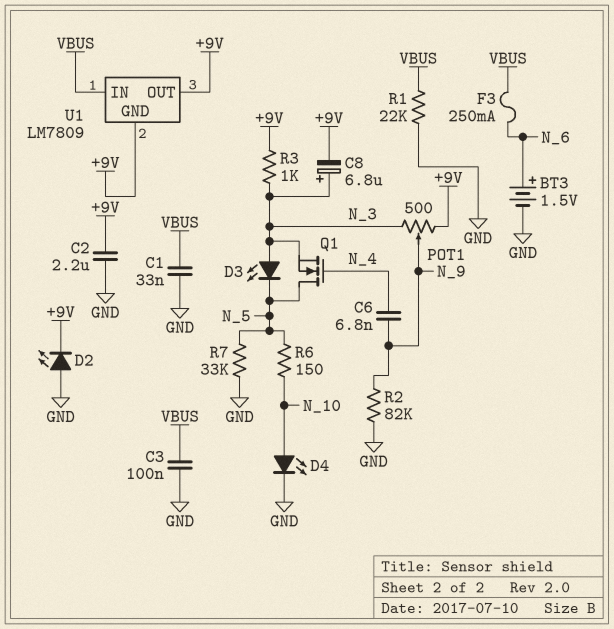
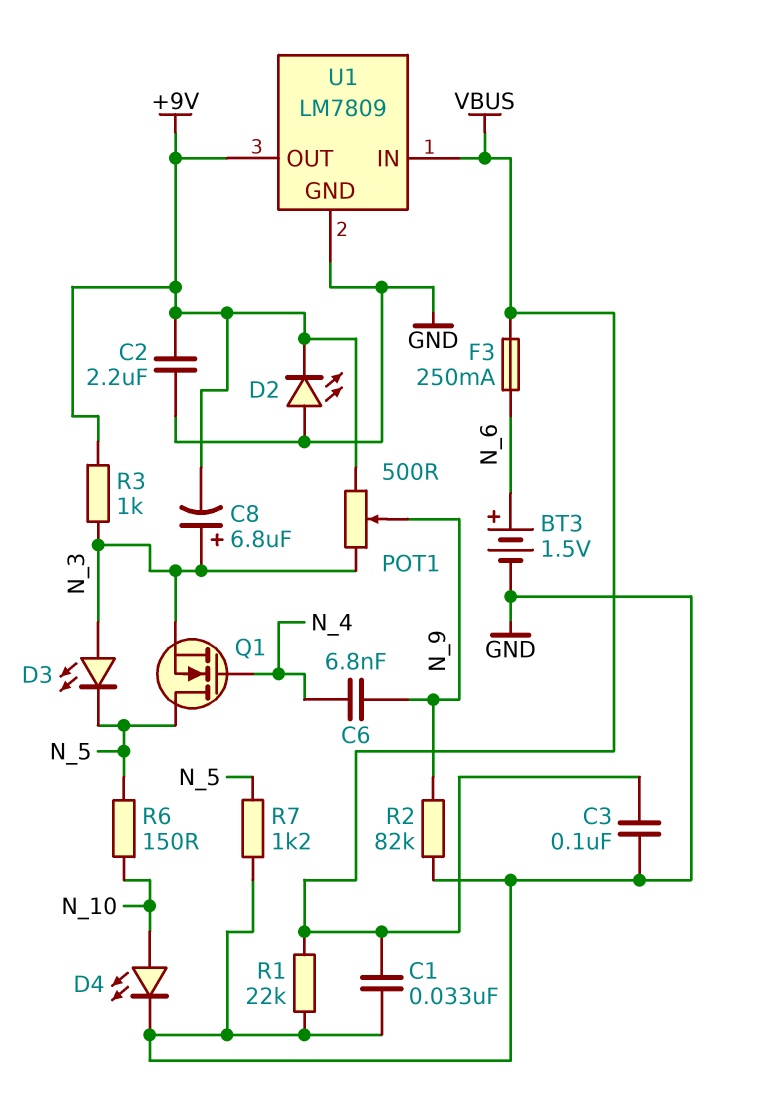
R7: 33k (GND, N_5) -> 1.2k (GND, N_5)
U1 pin GND: +9V -> GND

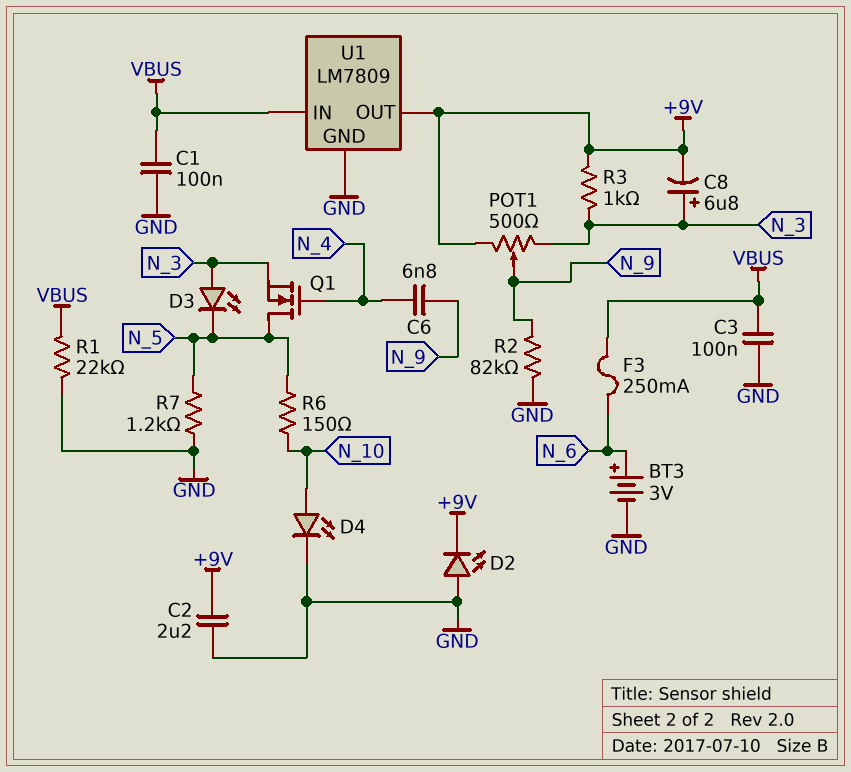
BT3: 1.5V (plus N_6, minus GND) -> 3V (plus N_6, minus GND)
C1: 33nF (GND, VBUS) -> 100nF (GND, VBUS)

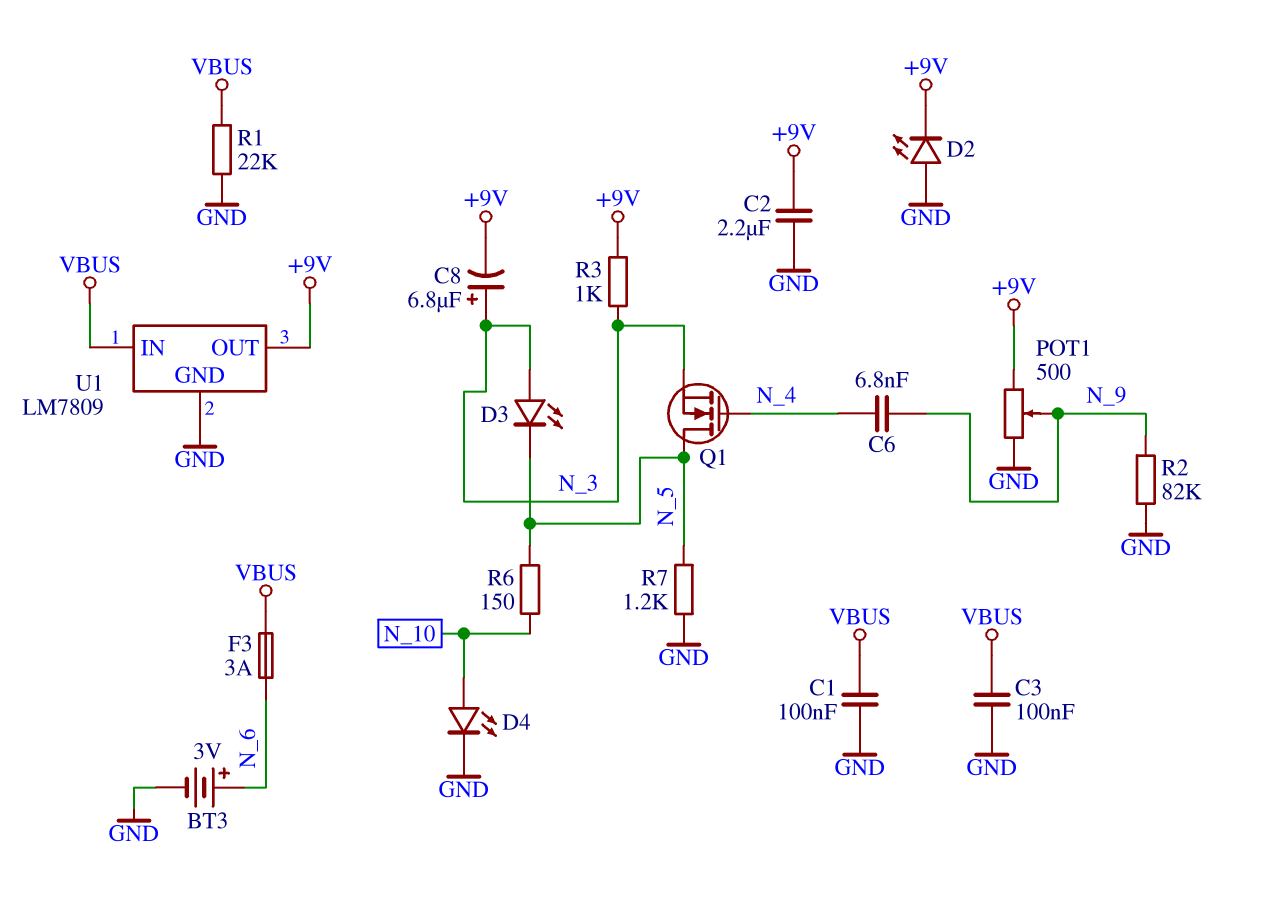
F3: 250mA (N_6, VBUS) -> 3A (N_6, VBUS)
POT1: 500 (+9V, N_3, wiper N_9) -> 500 (+9V, GND, wiper N_9)

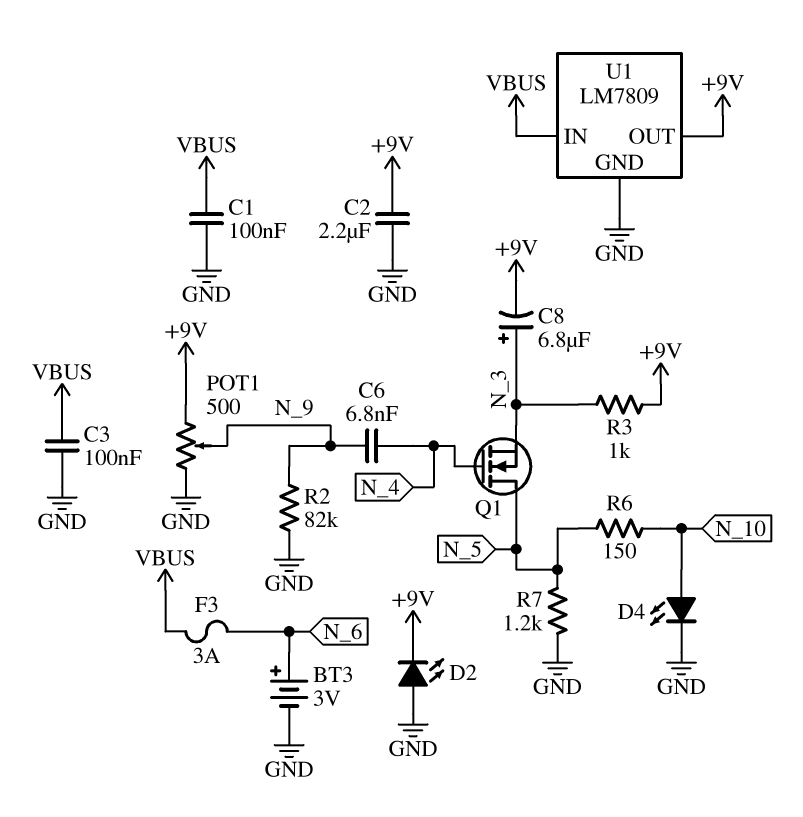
D3: LED (A N_3, K N_5) -> none
R1: 22k (GND, VBUS) -> none

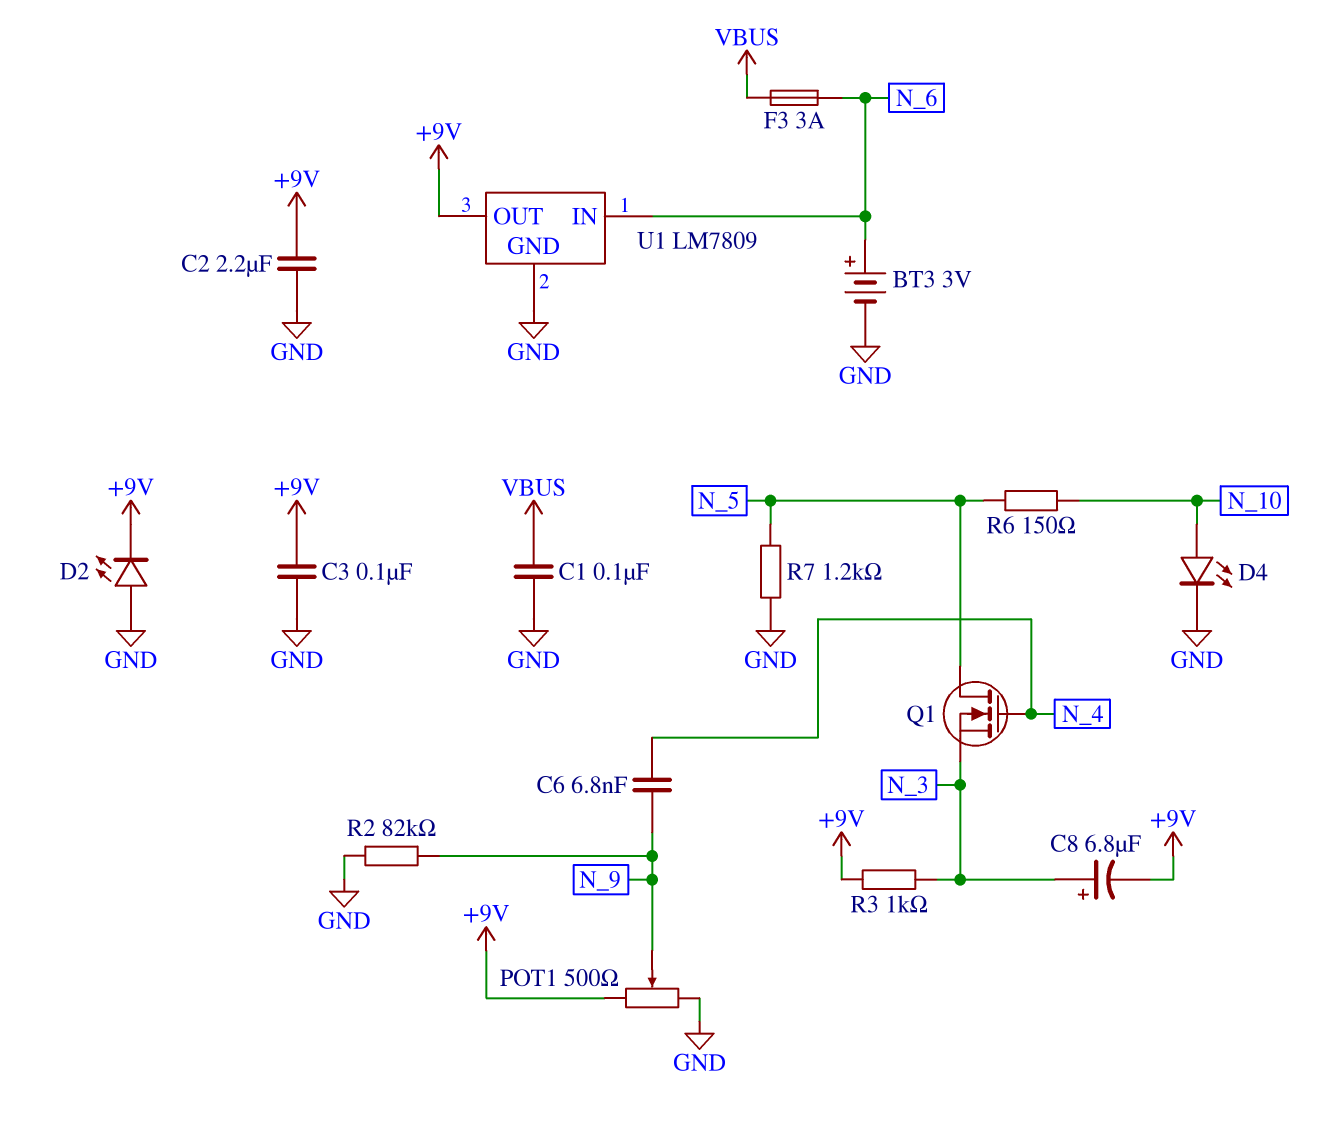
C3: 100nF (GND, VBUS) -> 100nF (+9V, GND)
U1 pin IN: VBUS -> N_6

